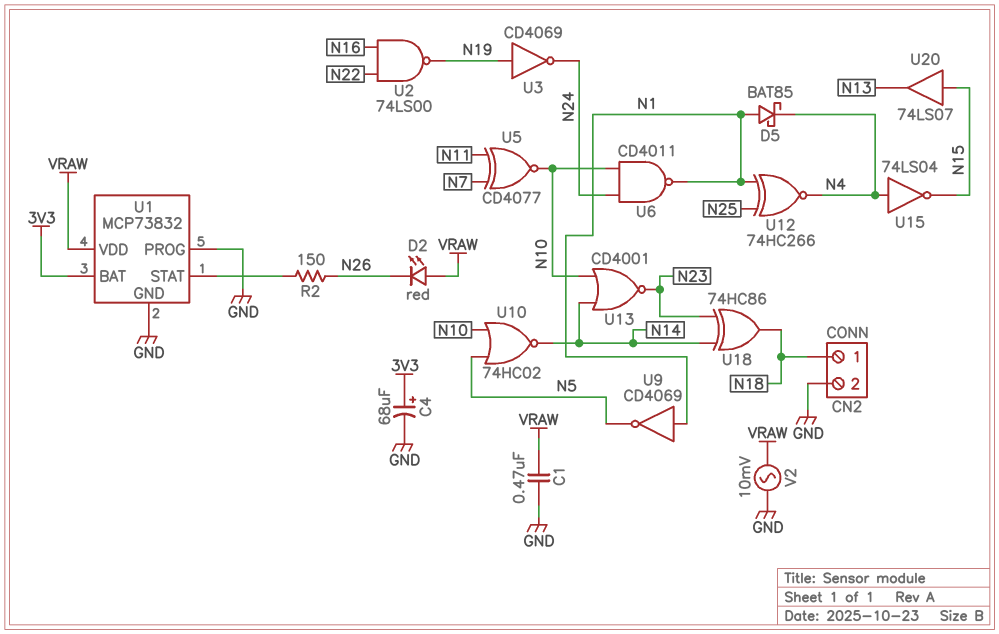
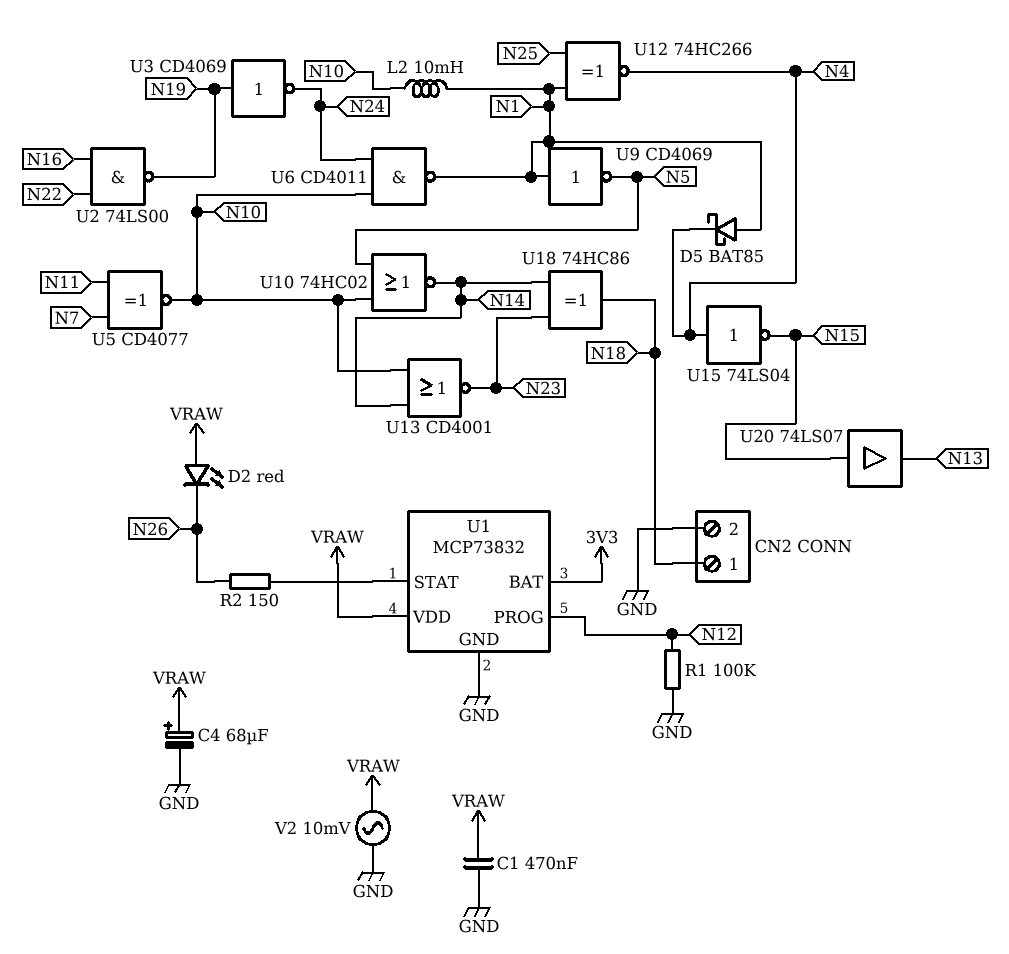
C4: 68uF (plus 3V3, minus GND) -> 68uF (plus VRAW, minus GND)
L2: none -> 10mH (N1, N10)
R1: none -> 100k (GND, N12)
U1 pin PROG: GND -> N12

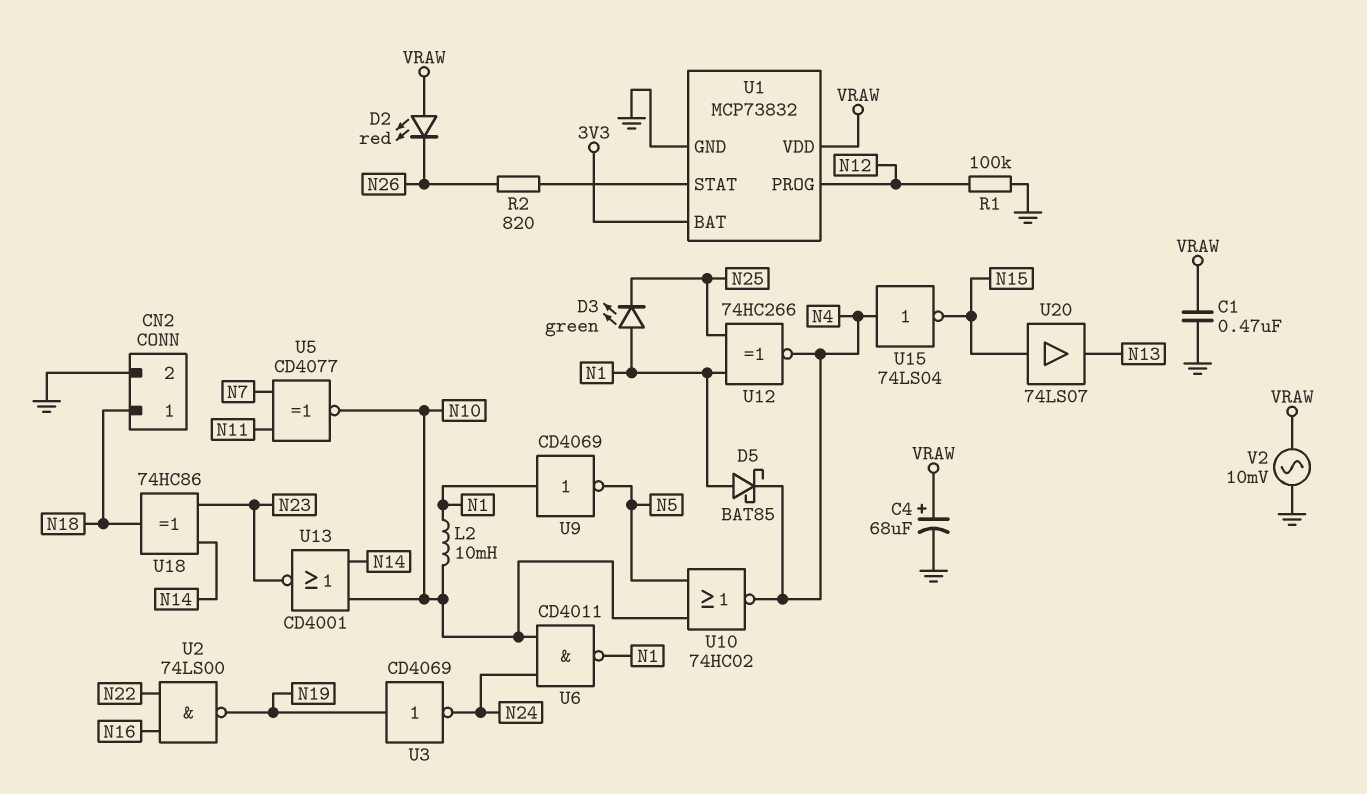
D3: none -> LED green (A N1, K N25)
R2: 150 (N26, U1/STAT) -> 820 (N26, U1/STAT)
U10: NOR 74HC02 (in N5, in N10, out N14) -> NOR 74HC02 (in N5, in N10, out N4)

